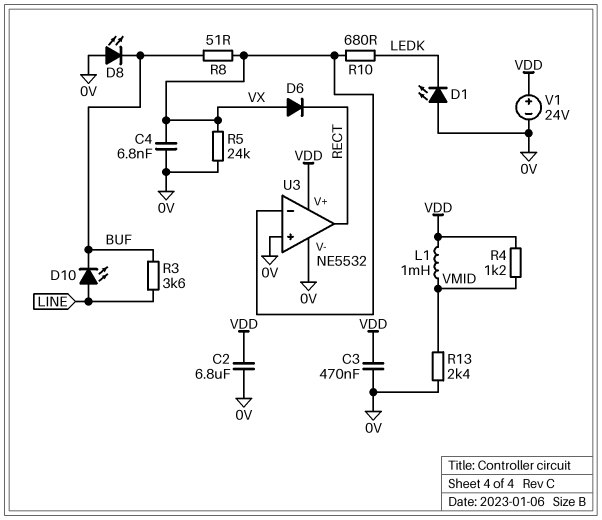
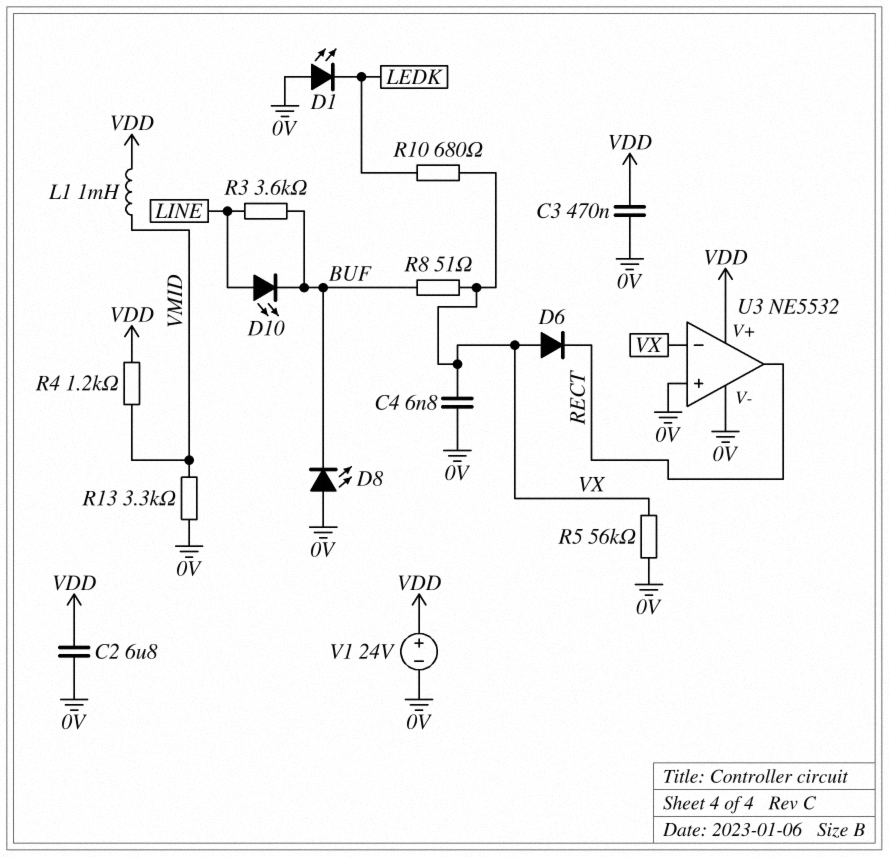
R5: 24k (0V, VX) -> 56k (0V, VX)
R13: 2.4k (0V, VMID) -> 3.3k (0V, VMID)

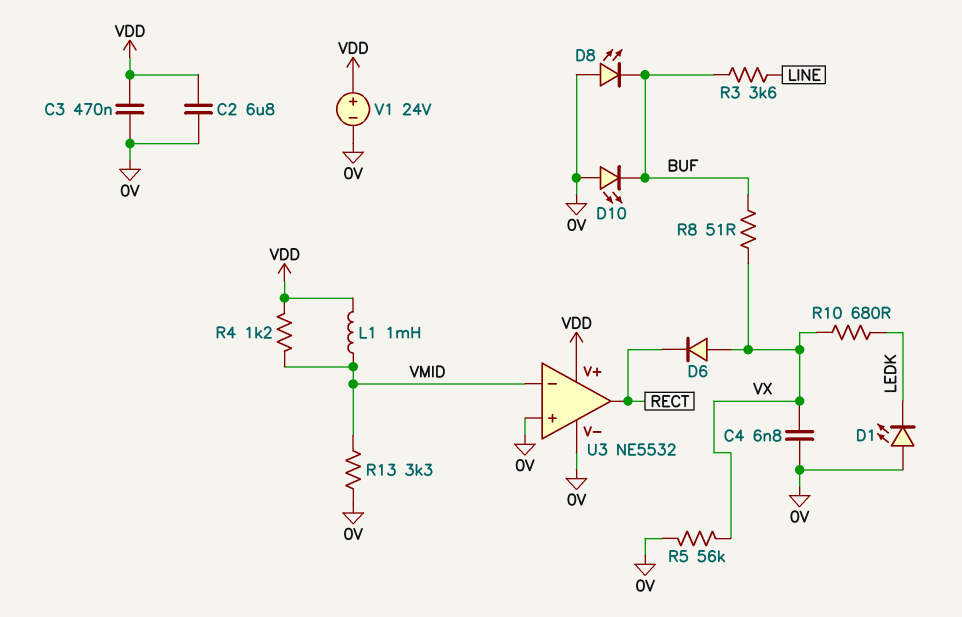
D10: LED (A LINE, K BUF) -> LED (A 0V, K BUF)
U3 pin in-: VX -> VMID

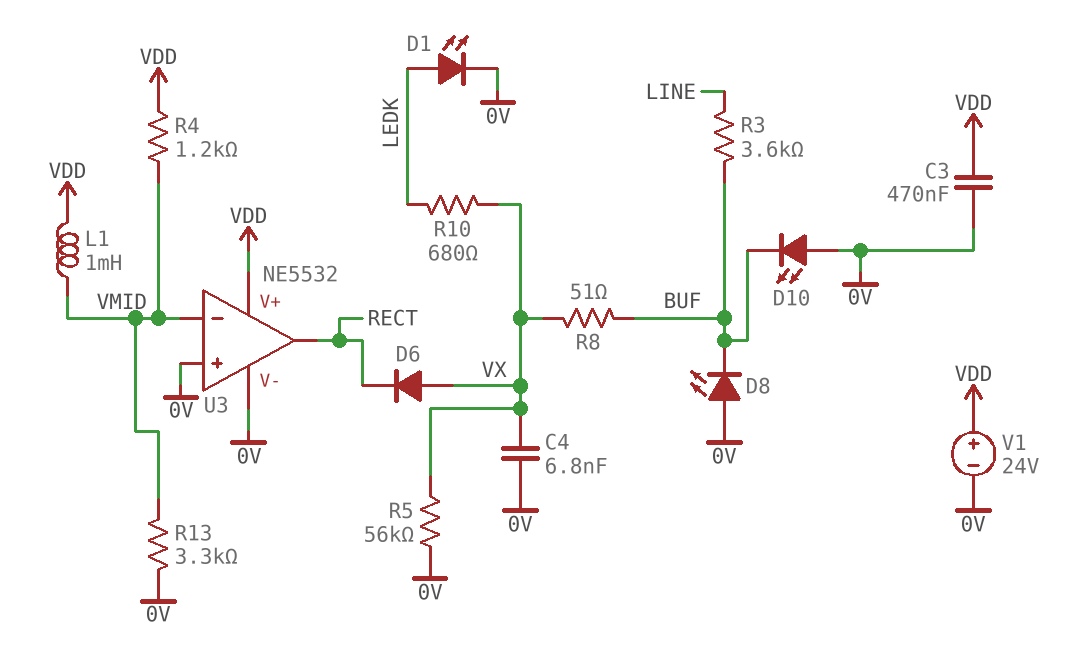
C2: 6.8uF (0V, VDD) -> none
D1: LED (A 0V, K LEDK) -> LED (A LEDK, K 0V)

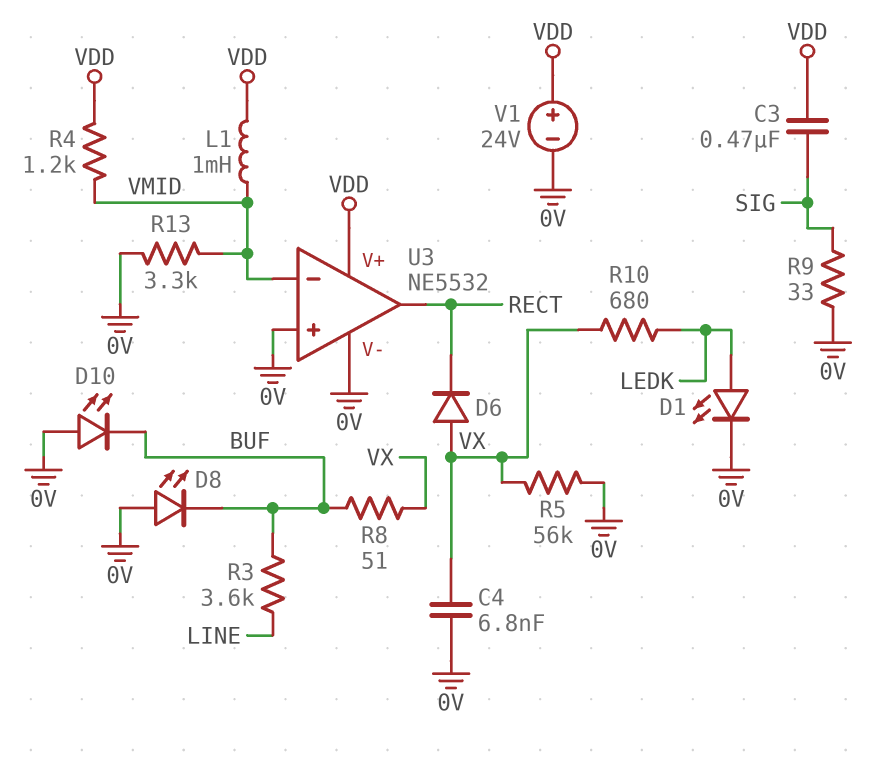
C3: 470nF (0V, VDD) -> 470nF (SIG, VDD)
R9: none -> 33 (0V, SIG)

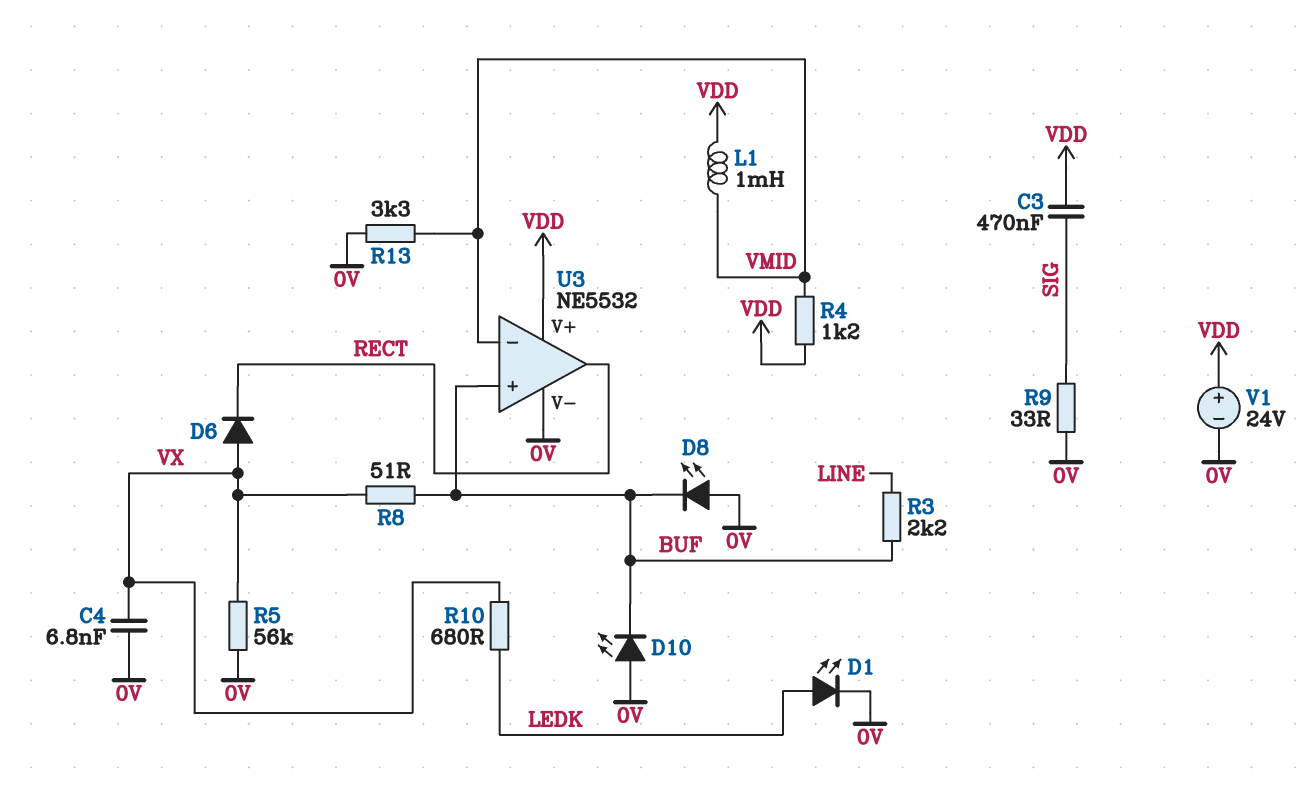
R3: 3.6k (BUF, LINE) -> 2.2k (BUF, LINE)
U3 pin in+: 0V -> BUF

